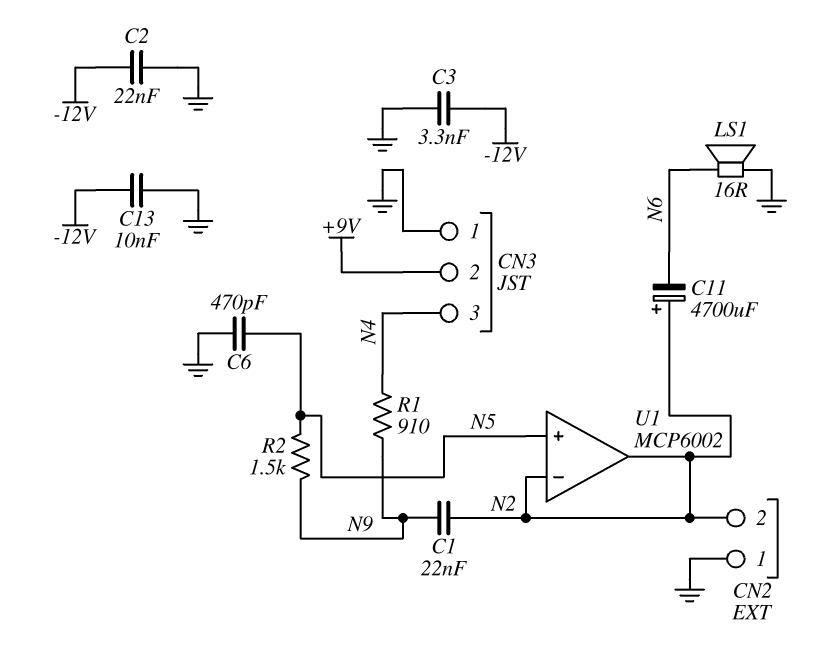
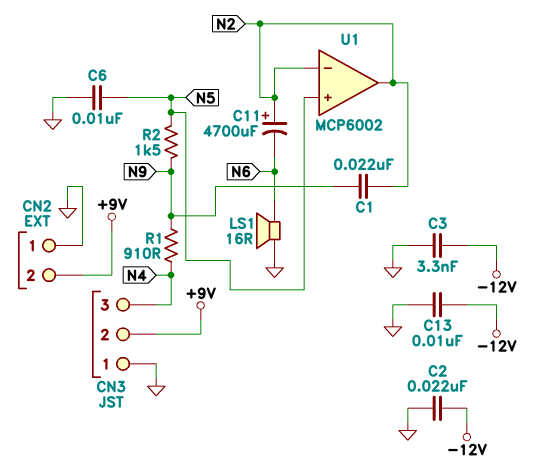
C6: 470pF (GND, N5) -> 10nF (GND, N5)
CN2 pin 2: N2 -> +9V

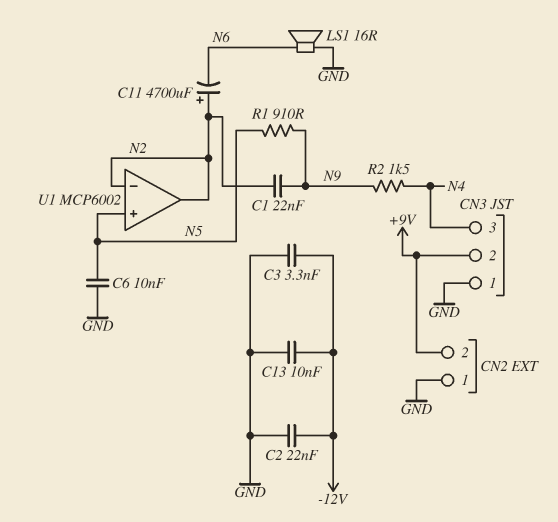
R1: 910 (N4, N9) -> 910 (N5, N9)
R2: 1.5k (N5, N9) -> 1.5k (N4, N9)

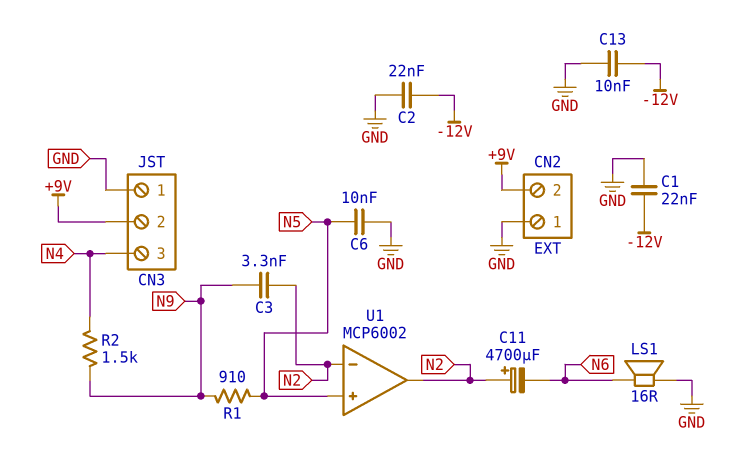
C1: 22nF (N2, N9) -> 22nF (-12V, GND)
C3: 3.3nF (-12V, GND) -> 3.3nF (N2, N9)

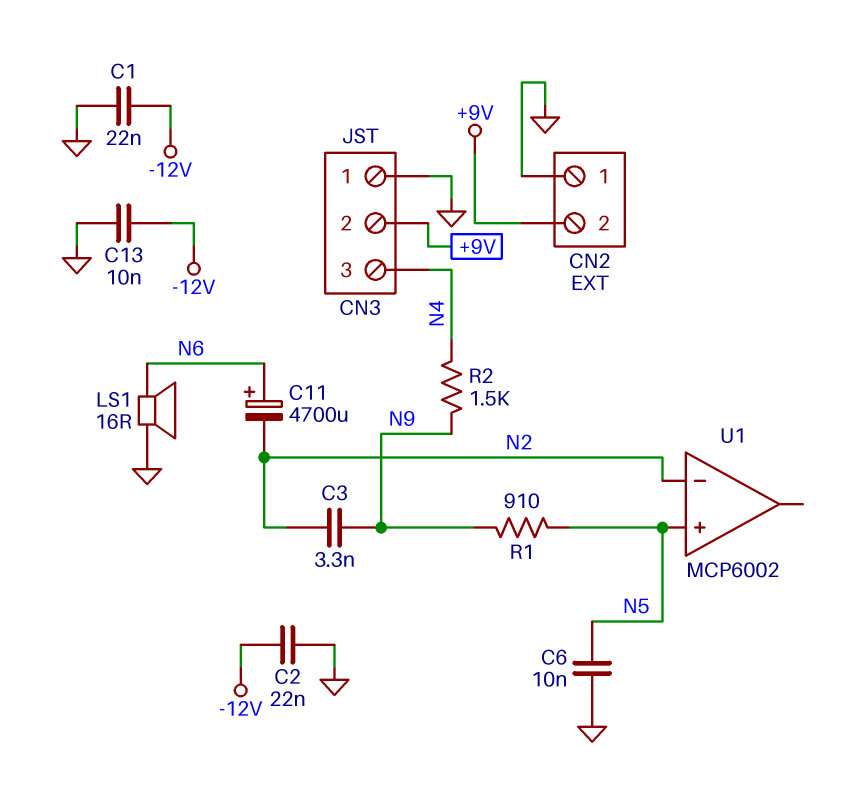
C11: 4700uF (plus N2, minus N6) -> 4700uF (plus N6, minus N2)
U1 pin out: N2 -> none

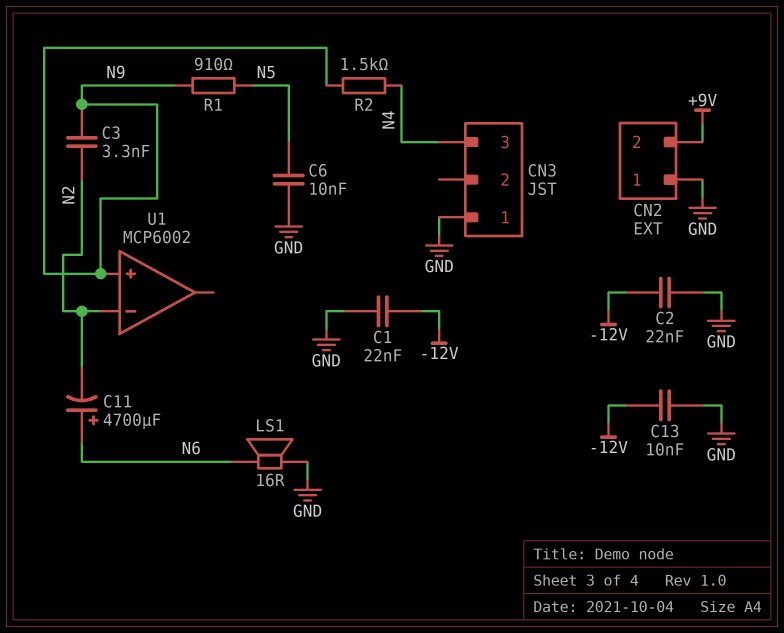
CN3 pin 2: +9V -> none
U1 pin in+: N5 -> N9

